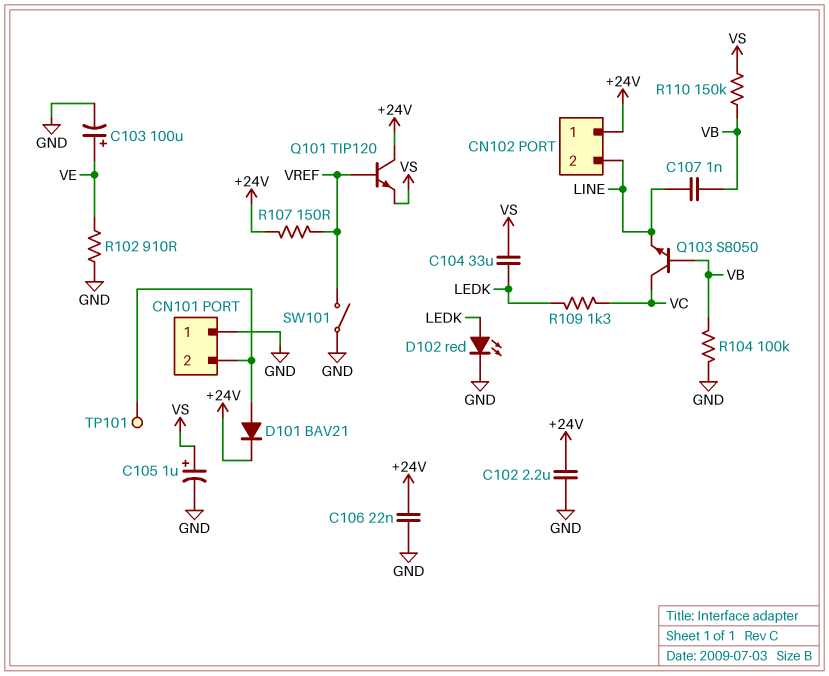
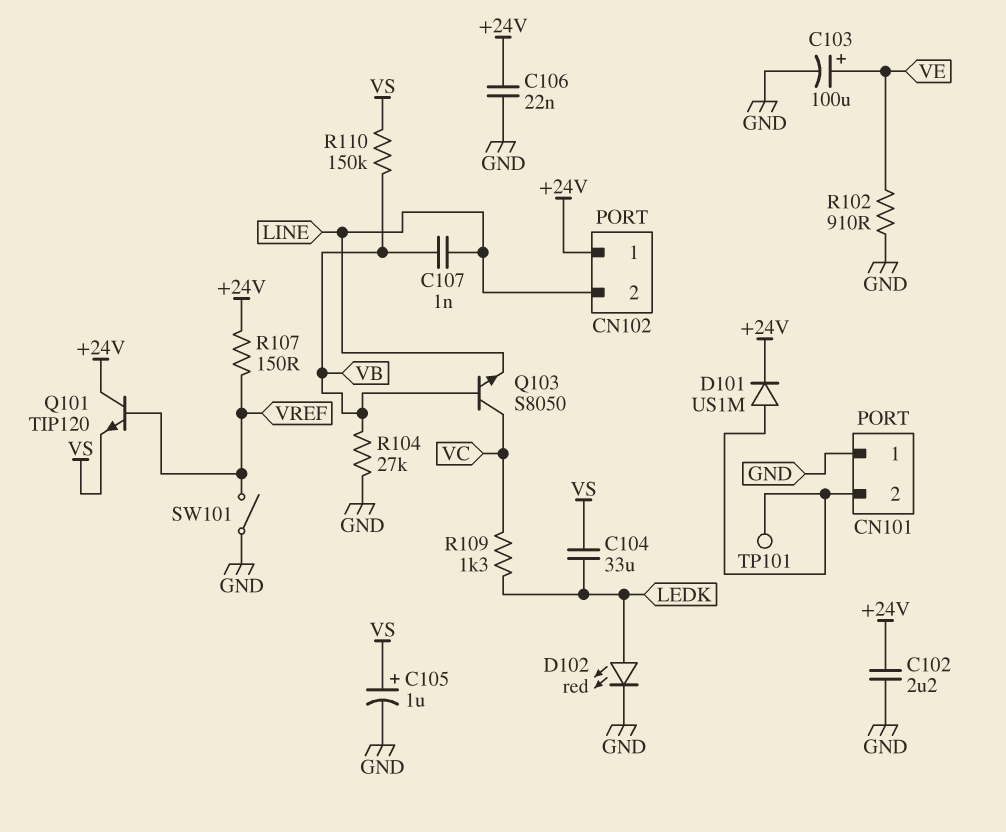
D101: diode BAV21 (A CN101/2, K +24V) -> diode US1M (A CN101/2, K +24V)
R104: 100k (GND, VB) -> 27k (GND, VB)

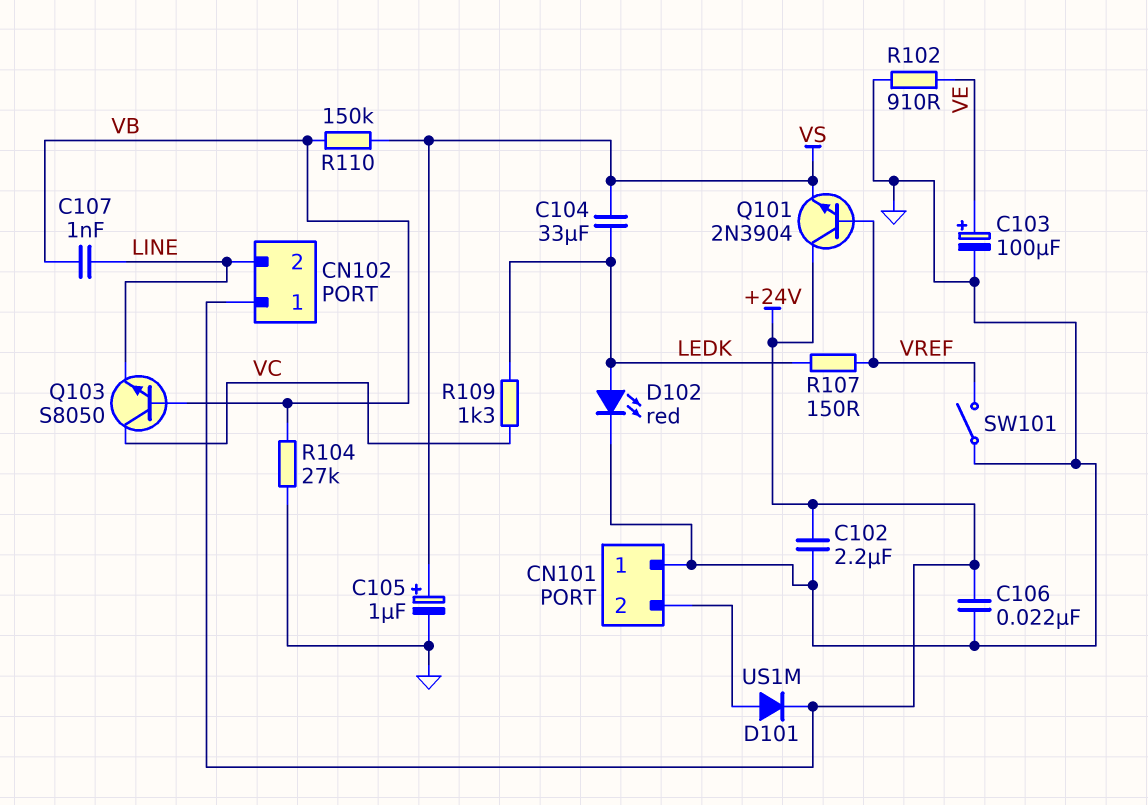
Q101: NPN TIP120 (B VREF, C +24V, E VS) -> NPN 2N3904 (B VREF, C +24V, E VS)
R107: 150 (+24V, VREF) -> 150 (LEDK, VREF)
TP101: test point (CN101/2) -> none

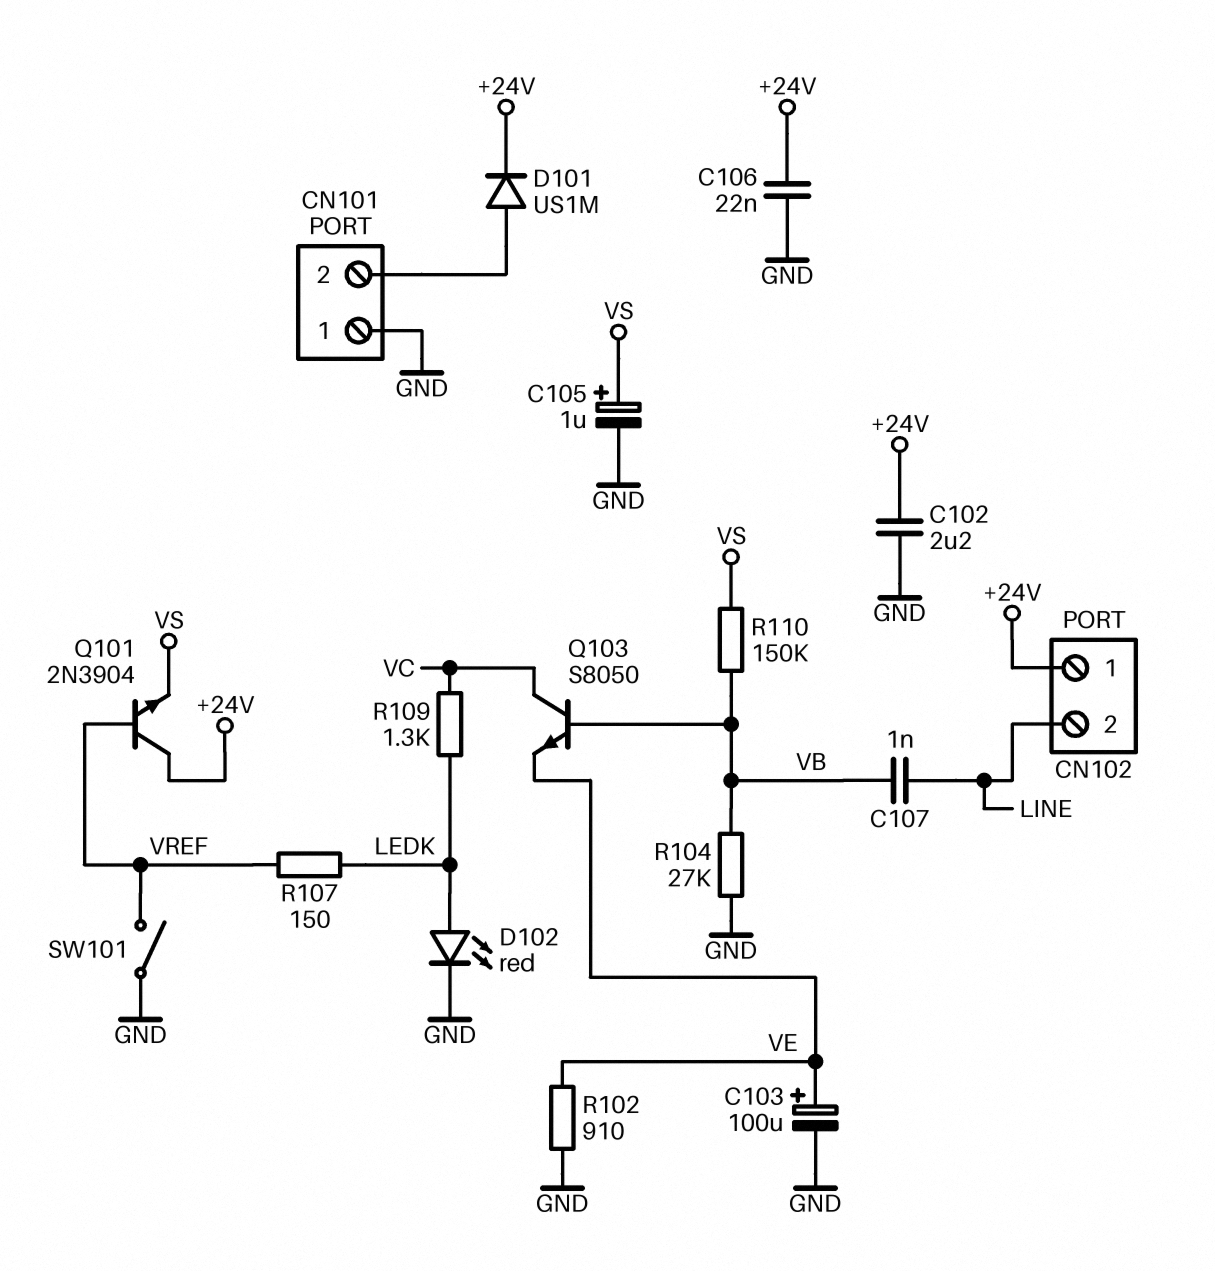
C104: 33uF (LEDK, VS) -> none
Q103: NPN S8050 (B VB, C VC, E LINE) -> NPN S8050 (B VB, C VC, E VE)

